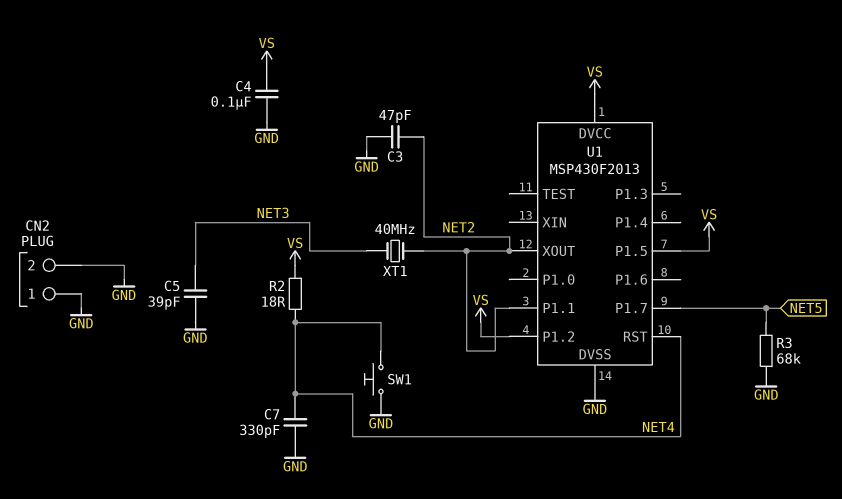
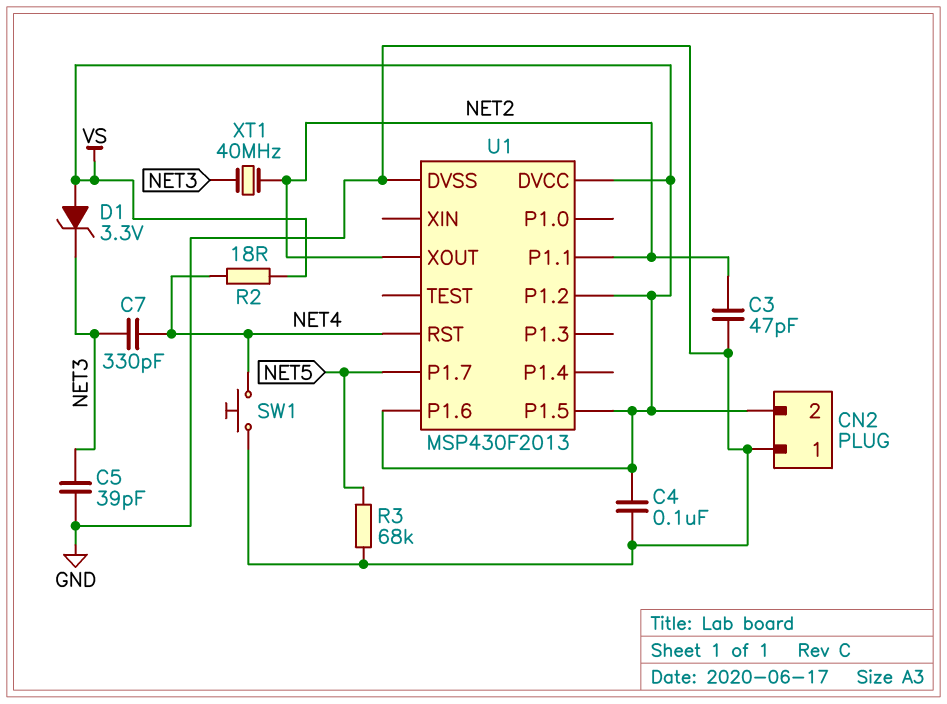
C7: 330pF (GND, NET4) -> 330pF (NET3, NET4)
CN2 pin 2: GND -> VS
D1: none -> zener 3.3V (A VS, K NET3)
U1 pin P1.6: none -> VS

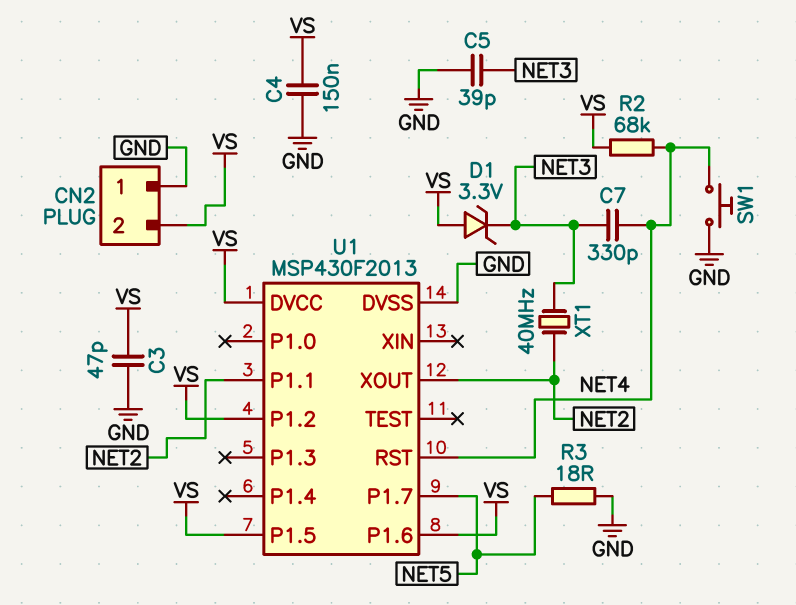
C3: 47pF (GND, NET2) -> 47pF (GND, VS)
C4: 100nF (GND, VS) -> 150nF (GND, VS)
R2: 18 (NET4, VS) -> 68k (NET4, VS)
R3: 68k (GND, NET5) -> 18 (GND, NET5)

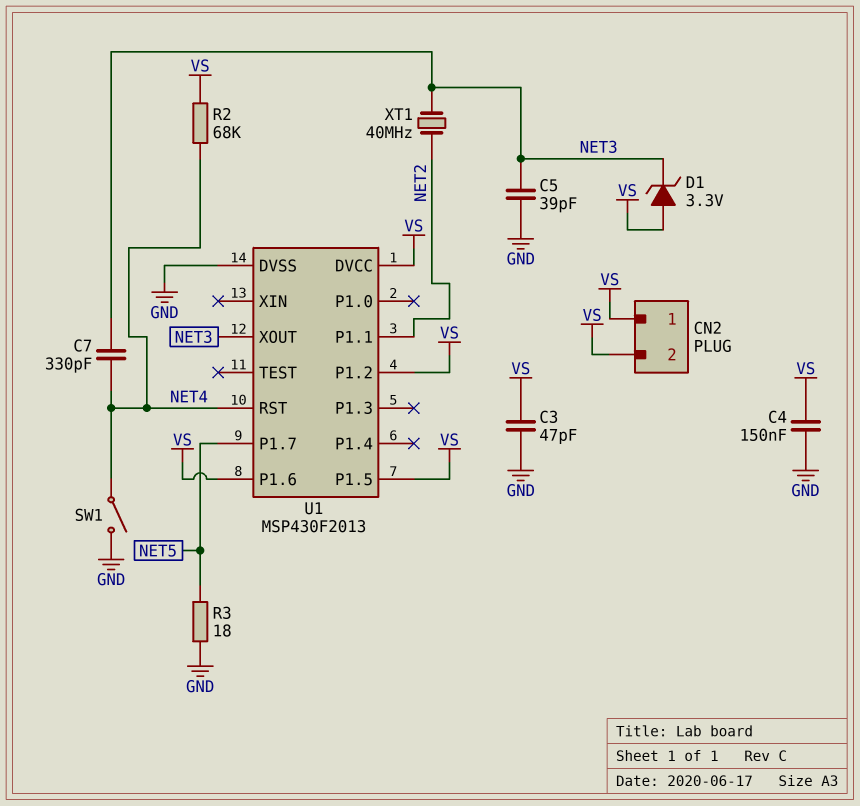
CN2 pin 1: GND -> VS
SW1: button (GND, NET4) -> switch (GND, NET4)
U1 pin XOUT: NET2 -> NET3

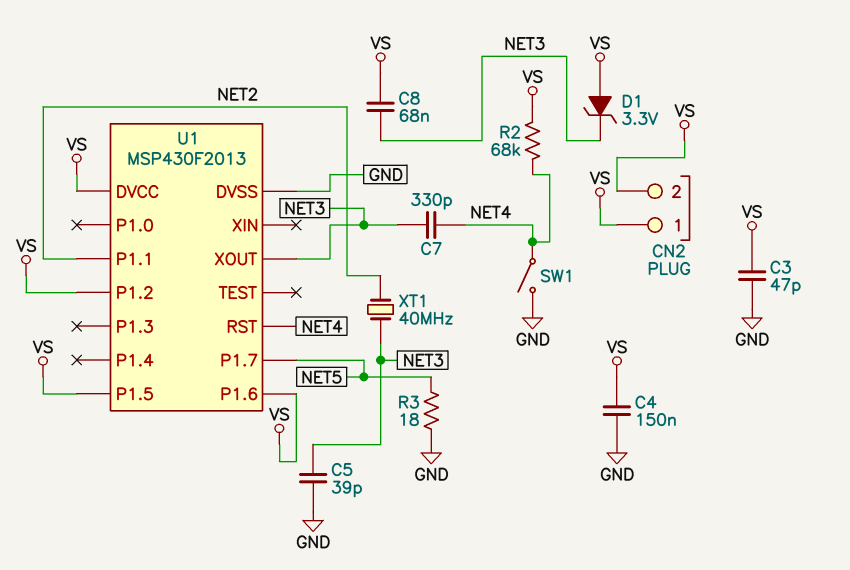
C8: none -> 68nF (NET3, VS)

